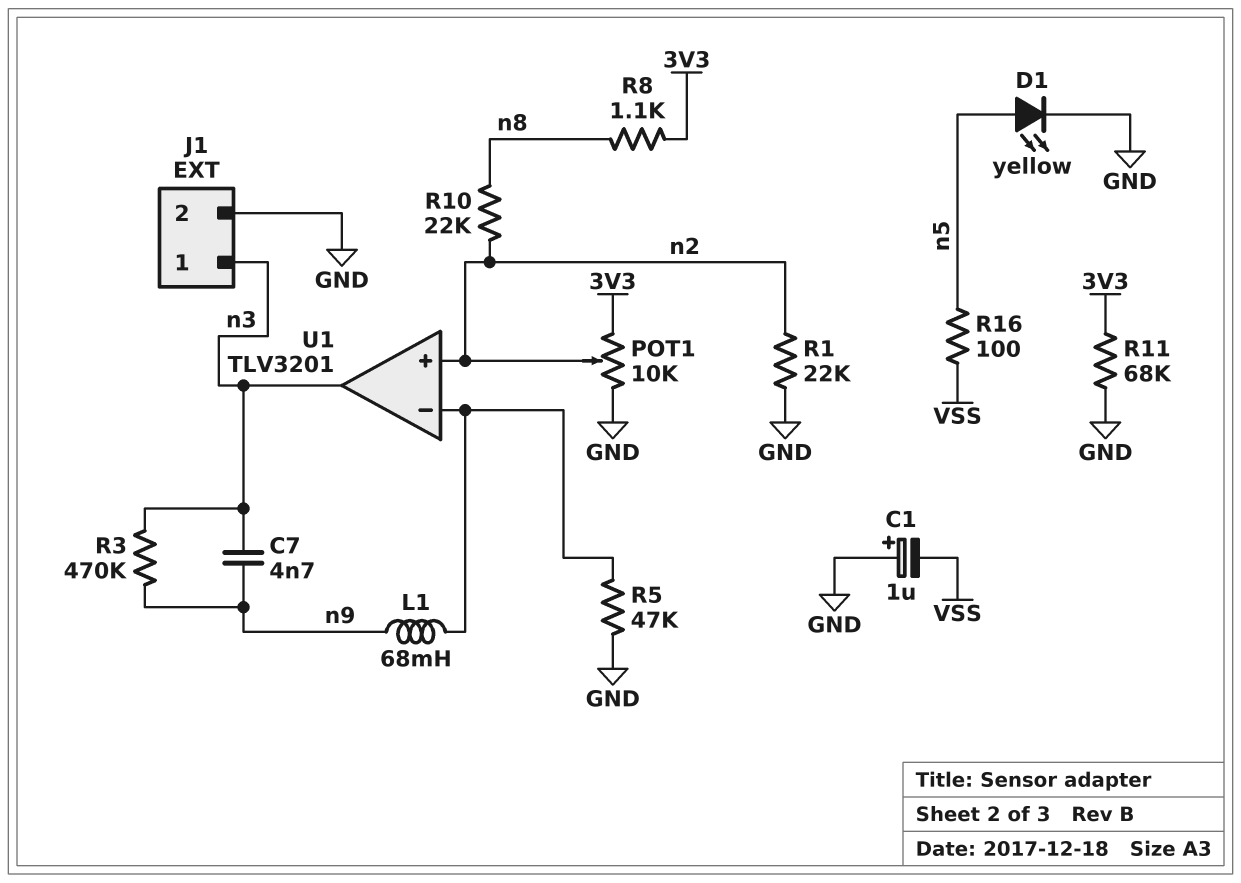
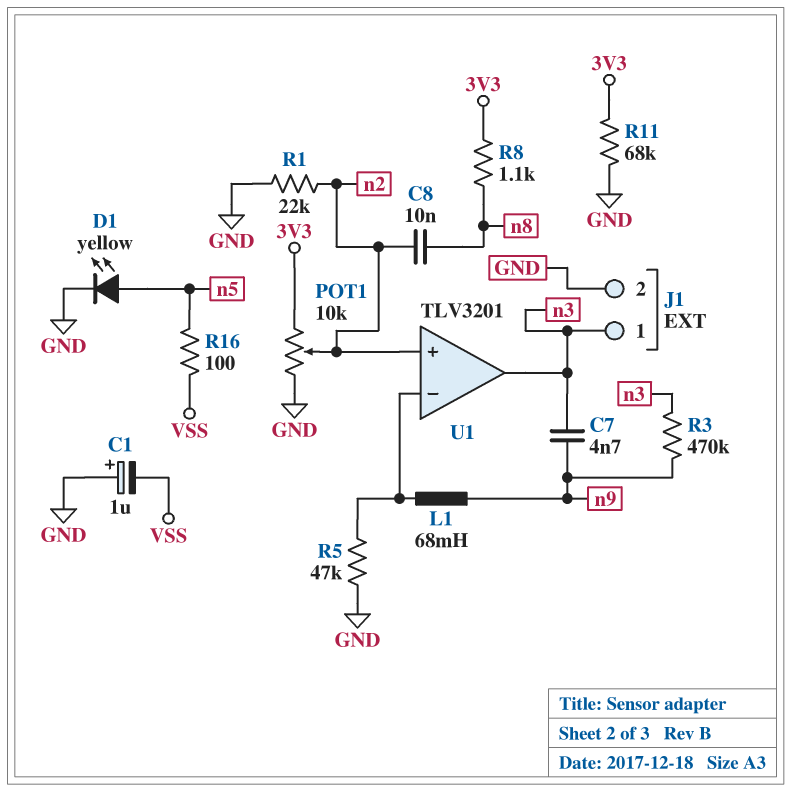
C8: none -> 10nF (n2, n8)
R10: 22k (n2, n8) -> none

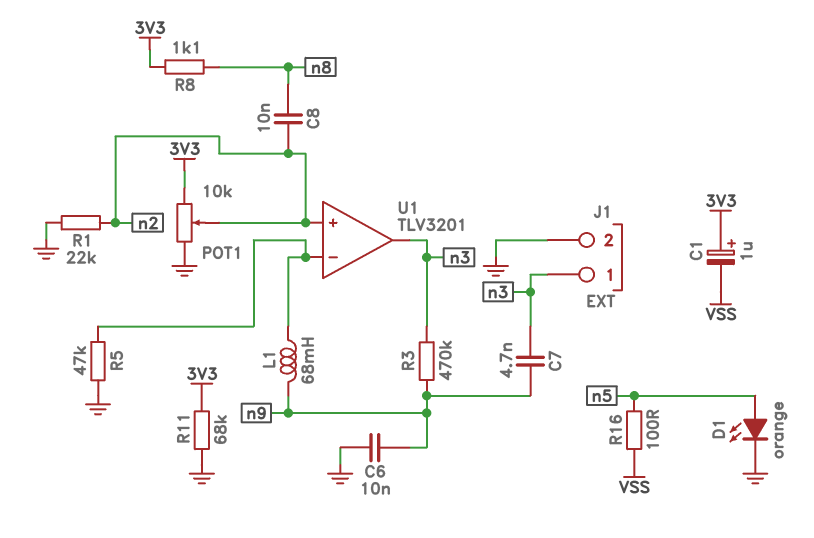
C1: 1uF (plus GND, minus VSS) -> 1uF (plus 3V3, minus VSS)
C6: none -> 10nF (GND, n9)
D1: LED yellow (A n5, K GND) -> LED orange (A n5, K GND)

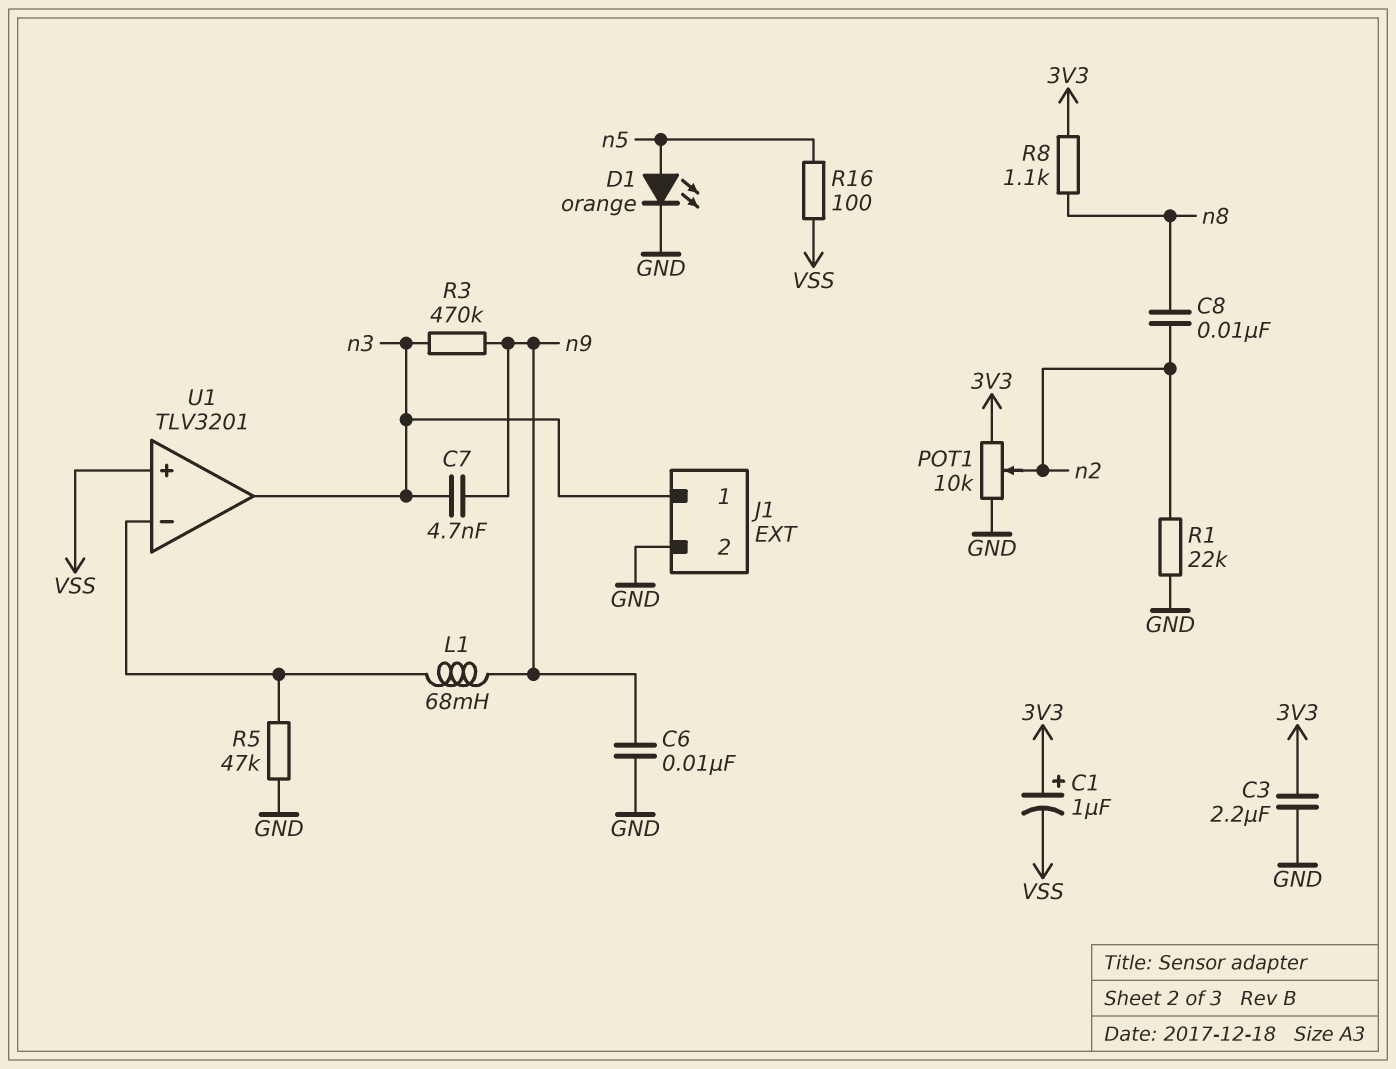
C3: none -> 2.2uF (3V3, GND)
R11: 68k (3V3, GND) -> none
U1 pin in+: n2 -> VSS

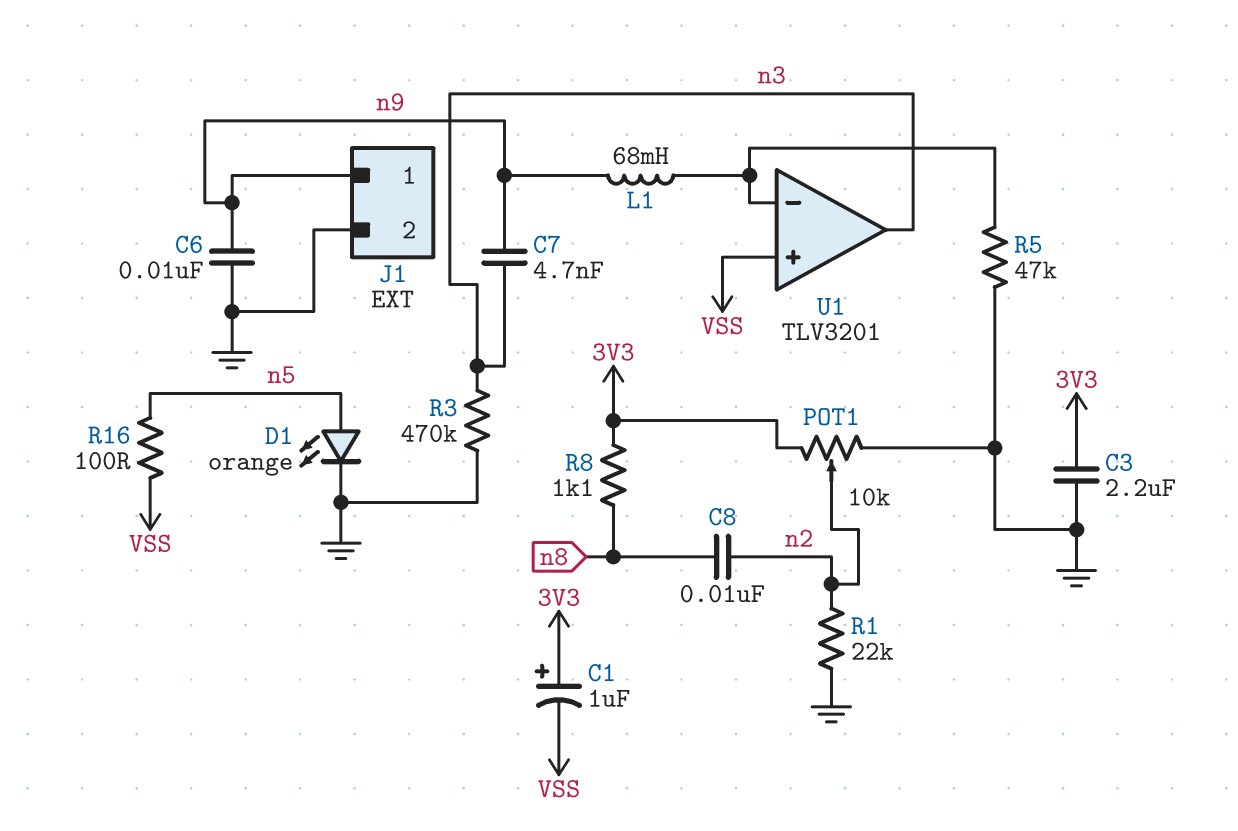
J1 pin 1: n3 -> n9
R3: 470k (n3, n9) -> 470k (GND, n3)

